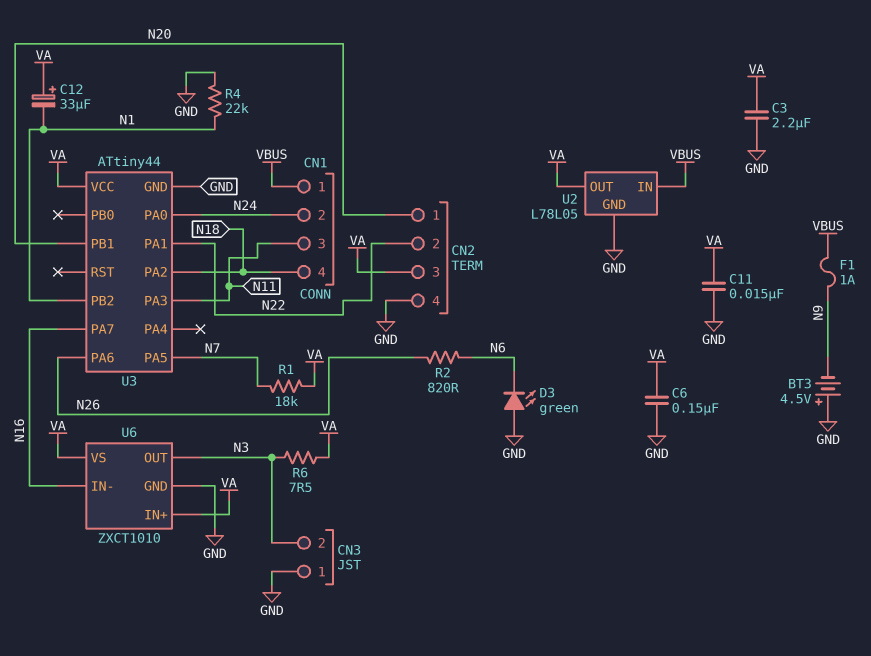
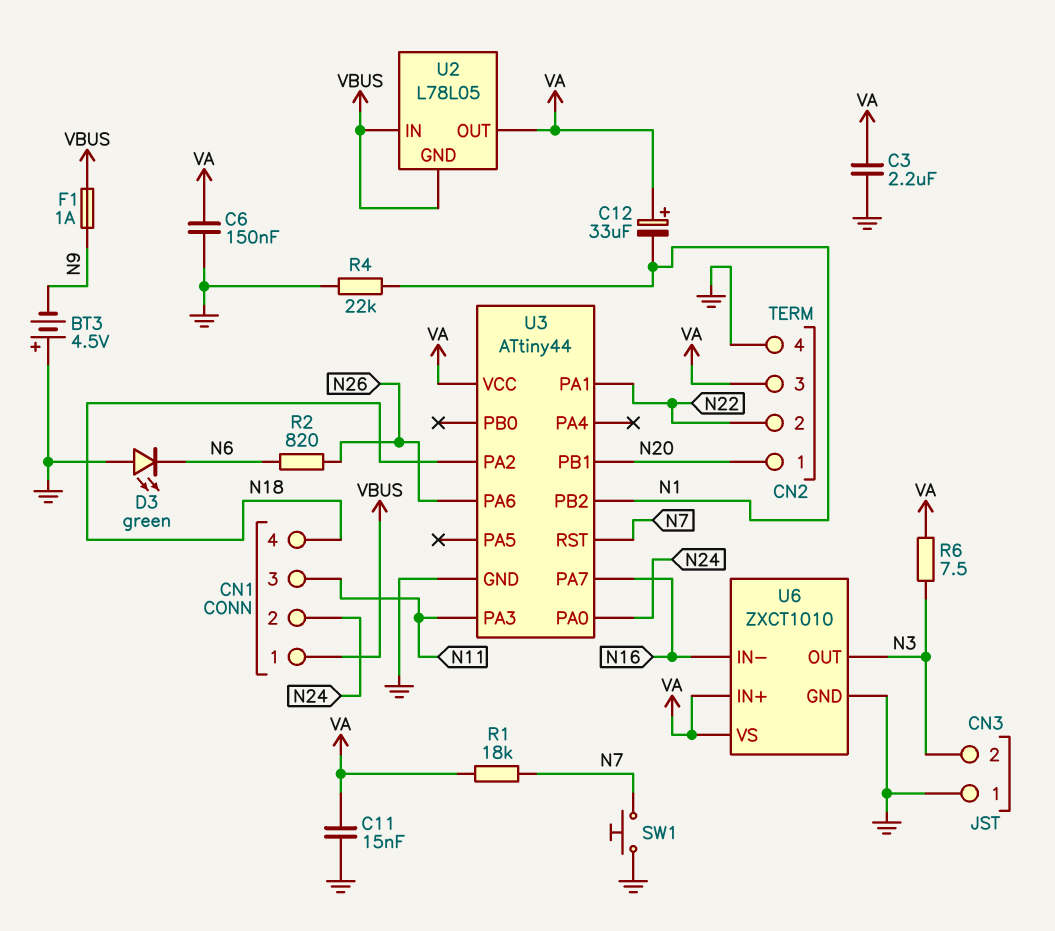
SW1: none -> button (GND, N7)
U2 pin GND: GND -> VBUS
U3 pin PA5: N7 -> none
U3 pin RST: none -> N7

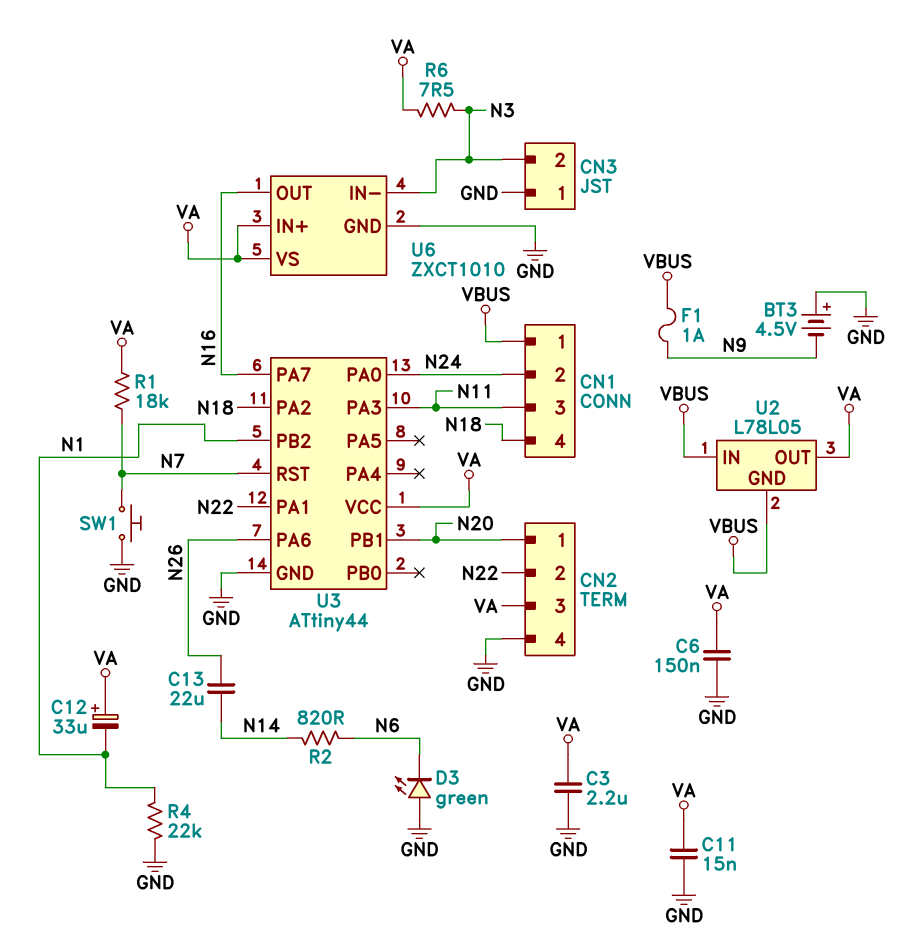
C13: none -> 22uF (N14, N26)
R2: 820 (N6, N26) -> 820 (N6, N14)
U6 pin IN-: N16 -> N3
U6 pin OUT: N3 -> N16

